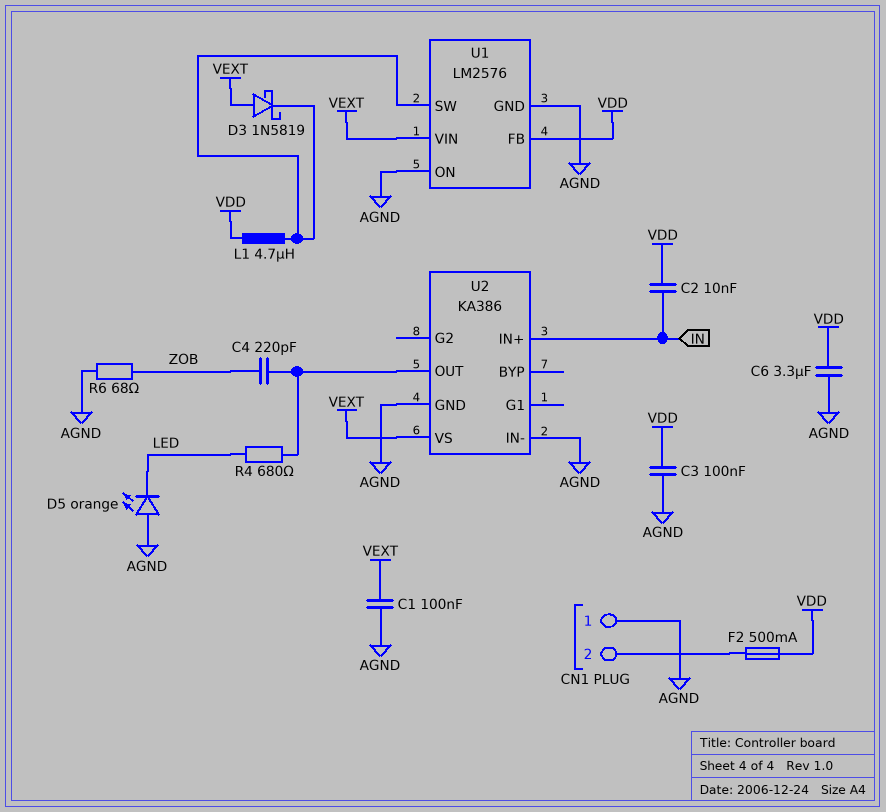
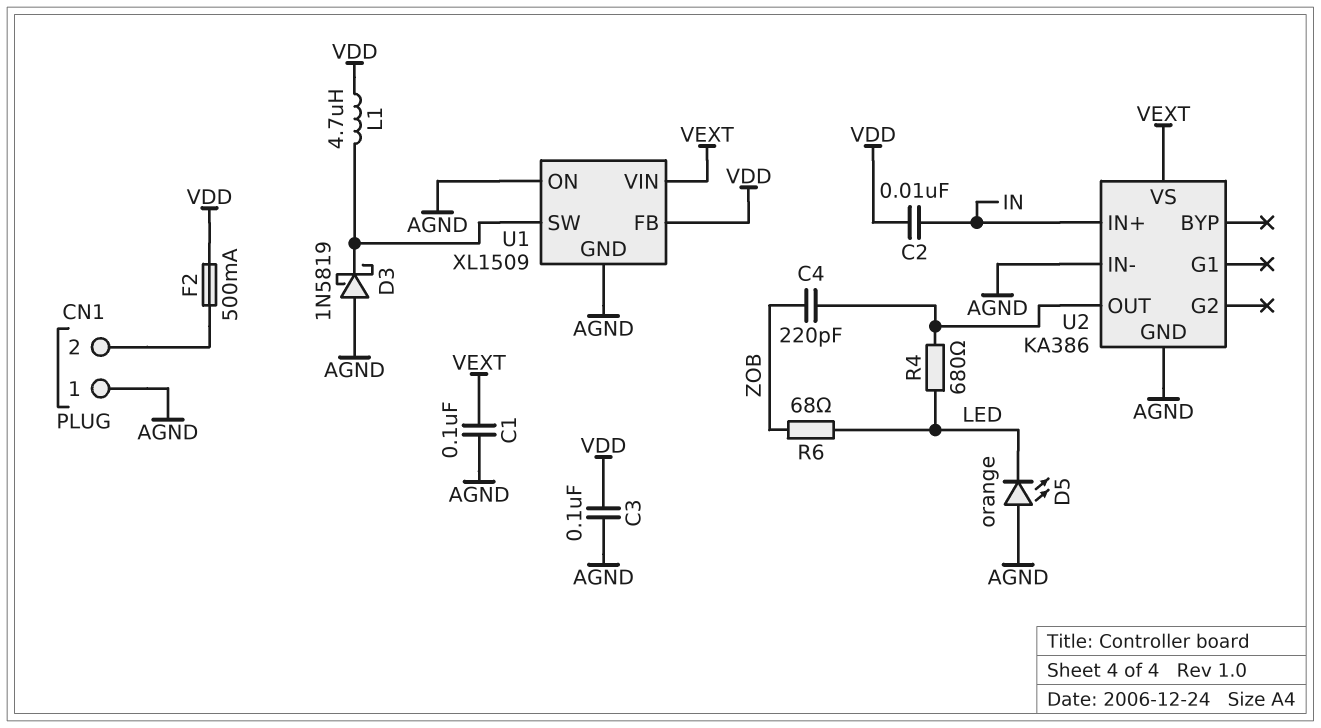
C6: 3.3uF (AGND, VDD) -> none
D3: schottky 1N5819 (A VEXT, K U1/SW) -> schottky 1N5819 (A AGND, K U1/SW)
R6: 68 (AGND, ZOB) -> 68 (LED, ZOB)
U1: LM2576 -> XL1509

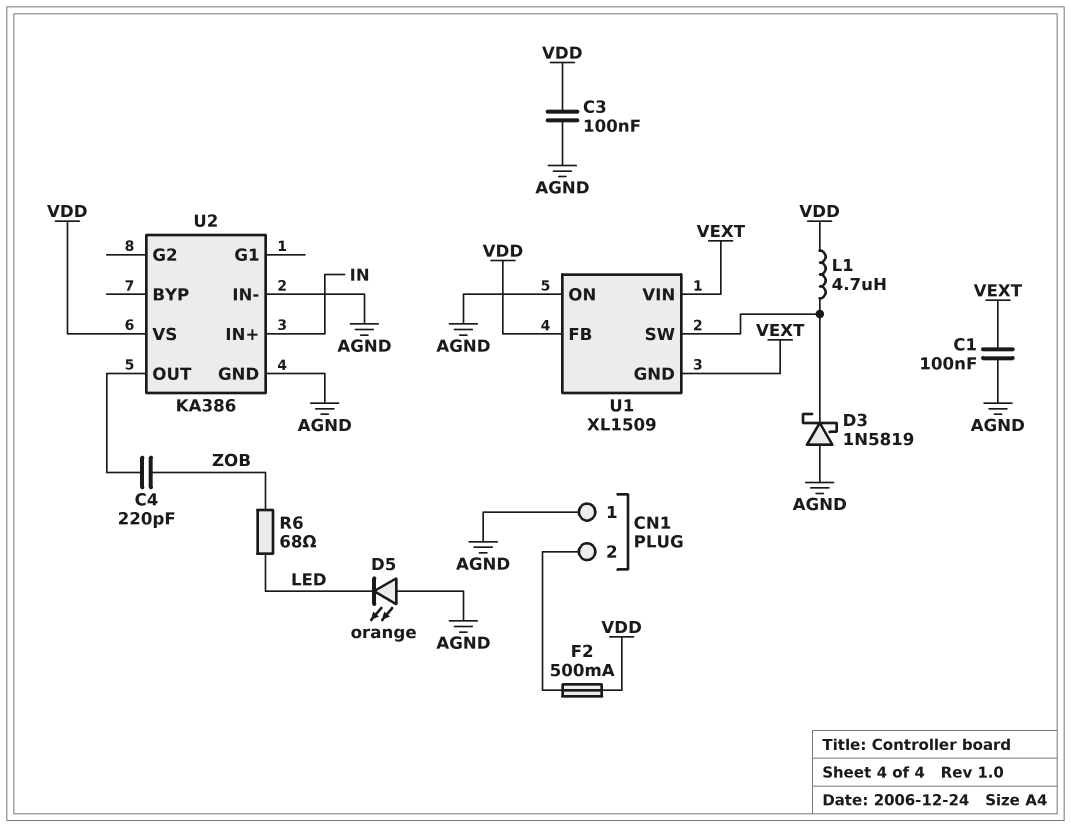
C2: 10nF (IN, VDD) -> none
R4: 680 (LED, U2/OUT) -> none
U1 pin GND: AGND -> VEXT
U2 pin VS: VEXT -> VDD

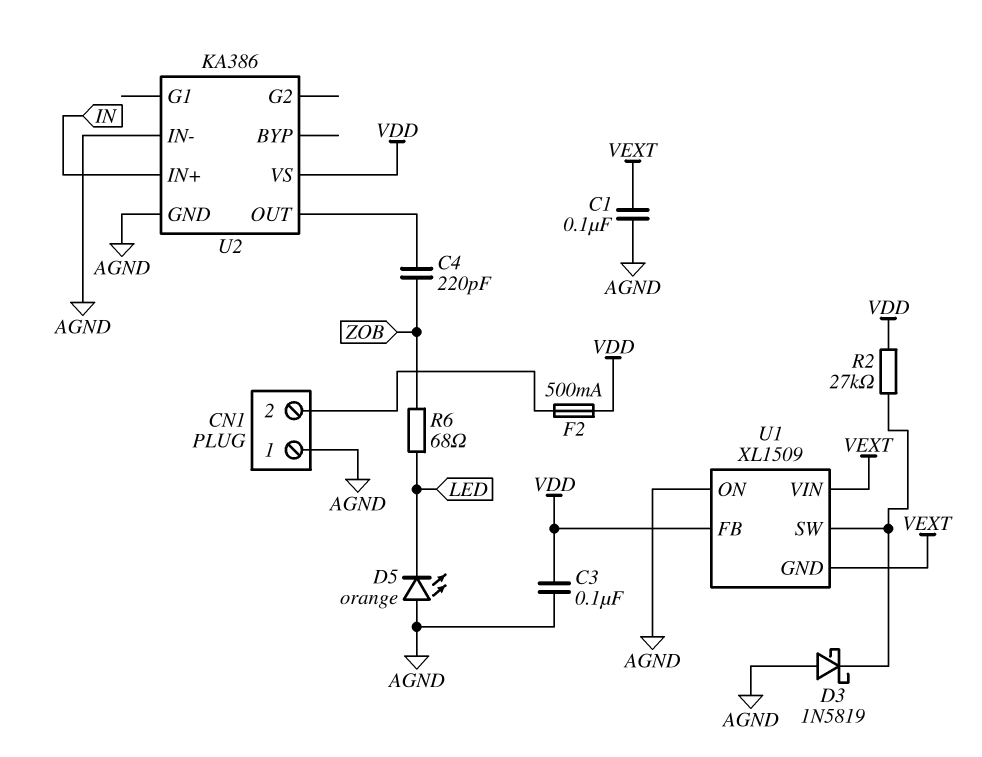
L1: 4.7uH (U1/SW, VDD) -> none
R2: none -> 27k (U1/SW, VDD)

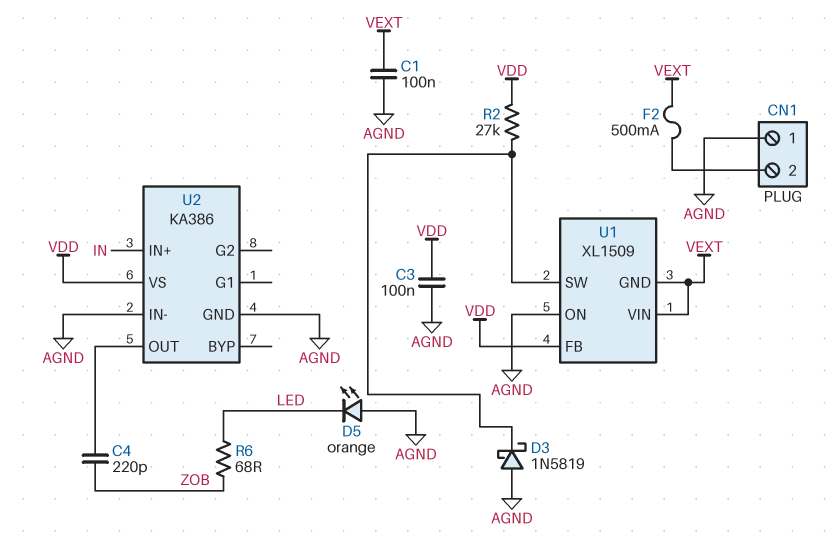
F2: 500mA (CN1/2, VDD) -> 500mA (CN1/2, VEXT)

